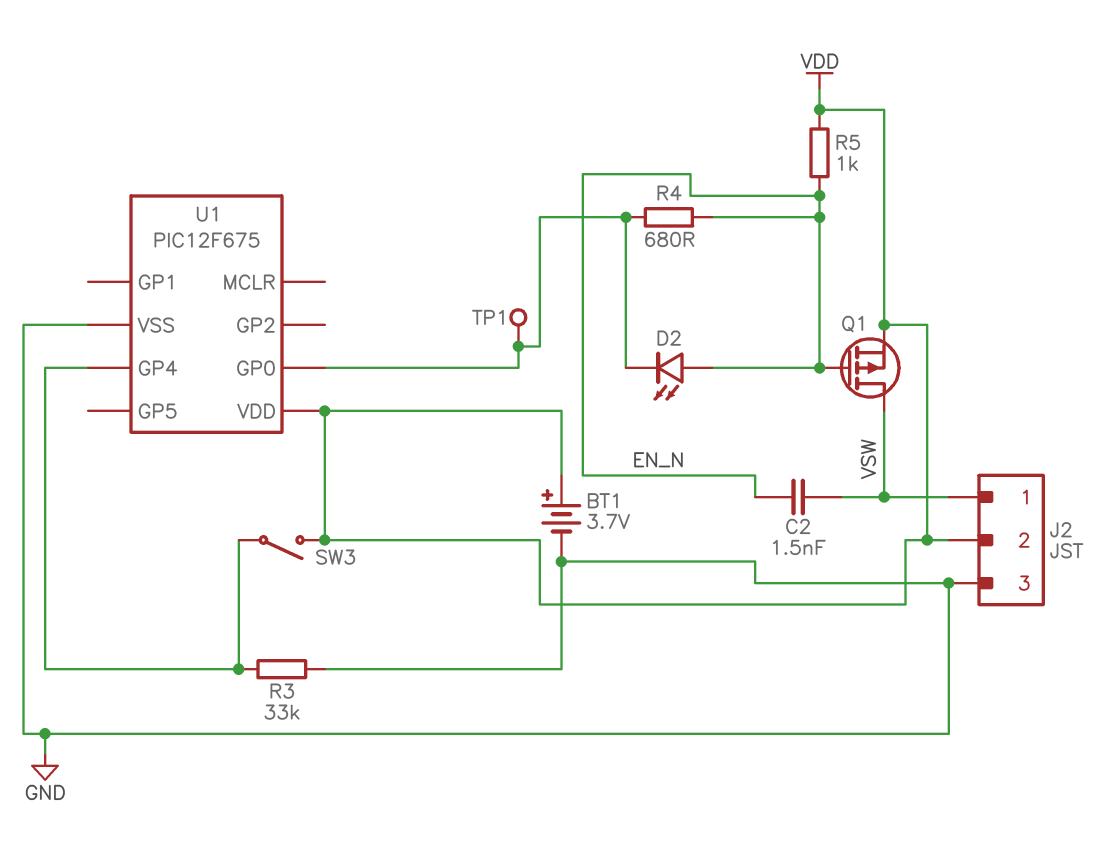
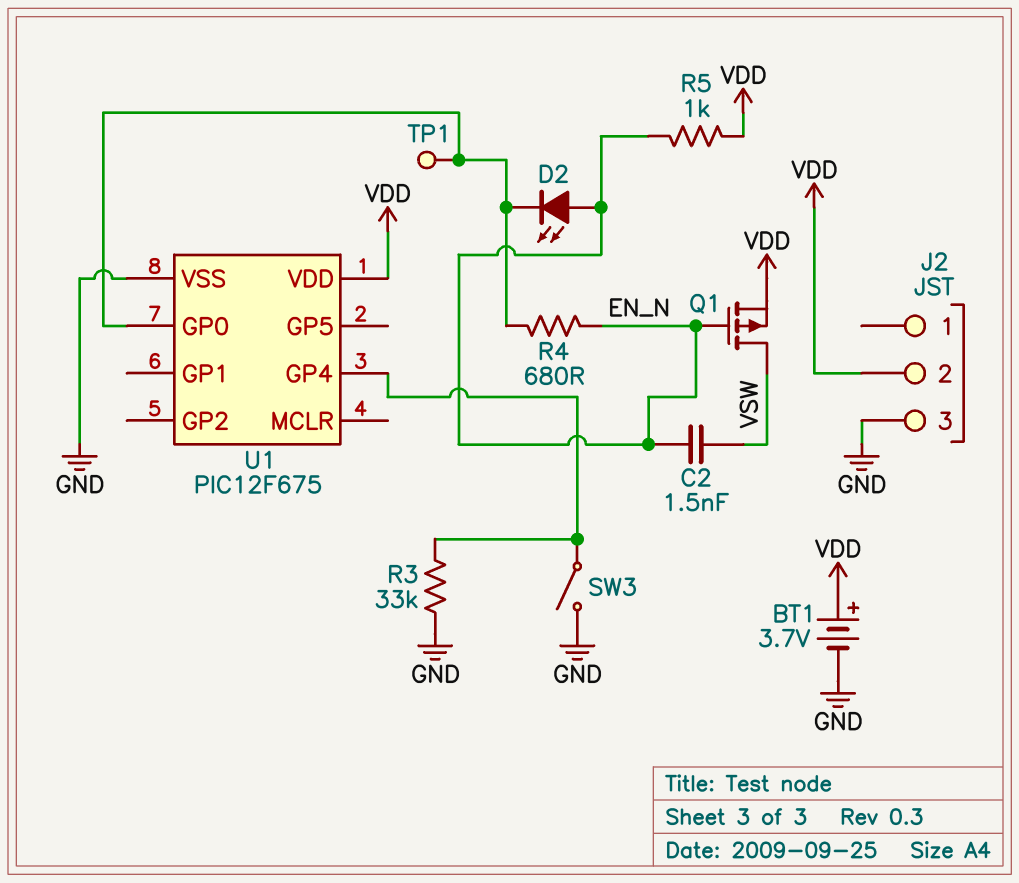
J2 pin 1: VSW -> none
SW3: switch (U1/GP4, VDD) -> switch (GND, U1/GP4)

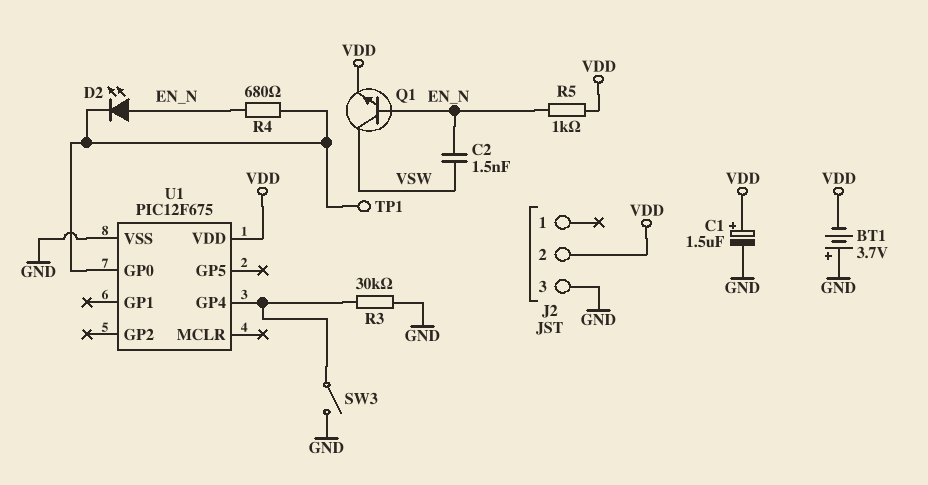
BT1: 3.7V (plus VDD, minus GND) -> 3.7V (plus GND, minus VDD)
C1: none -> 1.5uF (plus VDD, minus GND)
Q1: PMOS (G EN_N, D VSW, S VDD) -> NPN (B EN_N, C VSW, E VDD)
R3: 33k (GND, U1/GP4) -> 30k (GND, U1/GP4)

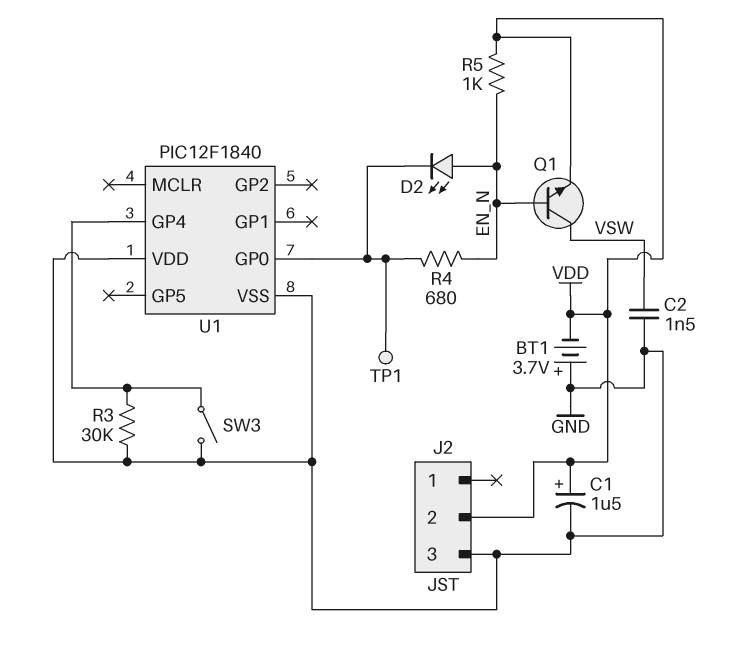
C2: 1.5nF (EN_N, VSW) -> 1.5nF (GND, VSW)
U1: PIC12F675 -> PIC12F1840
U1 pin VDD: VDD -> GND

